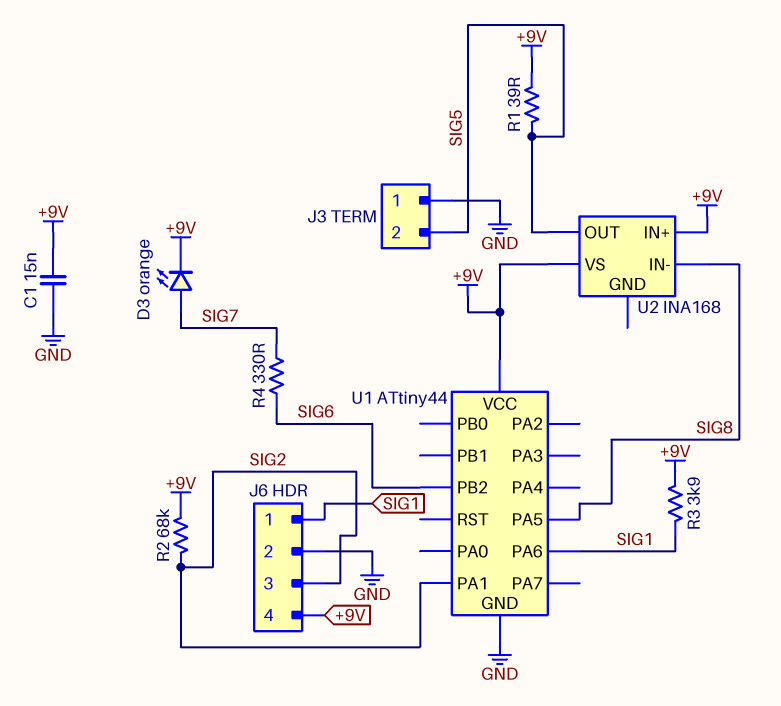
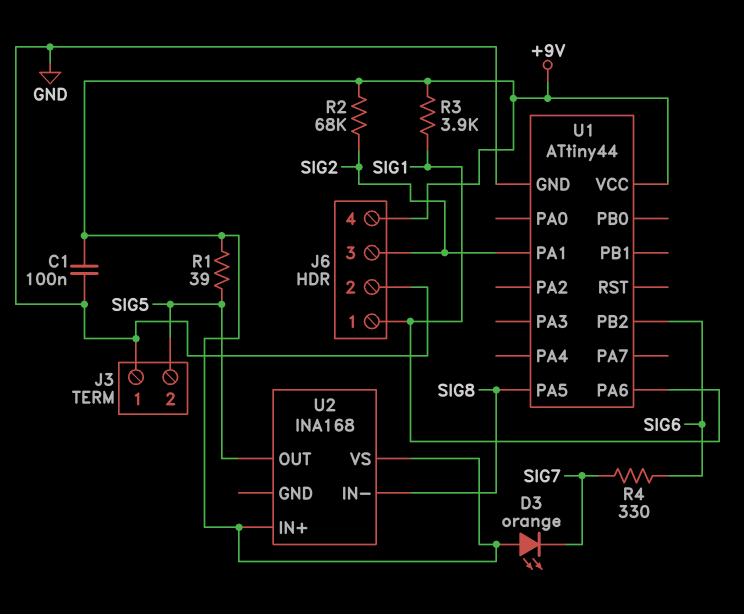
C1: 15nF (+9V, GND) -> 100nF (+9V, GND)
D3: LED orange (A SIG7, K +9V) -> LED orange (A +9V, K SIG7)

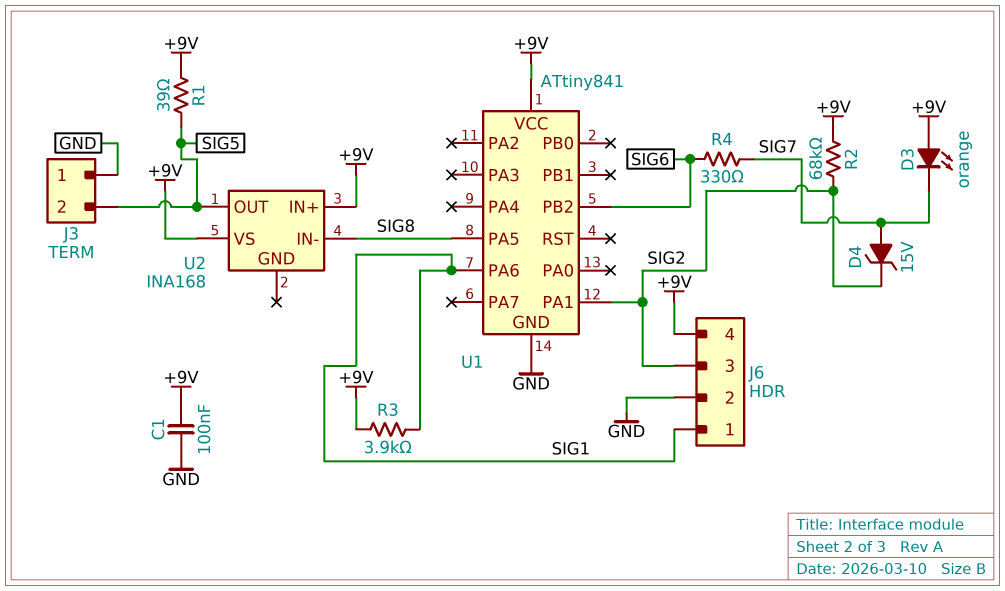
D4: none -> zener 15V (A SIG7, K SIG2)
U1: ATtiny44 -> ATtiny841

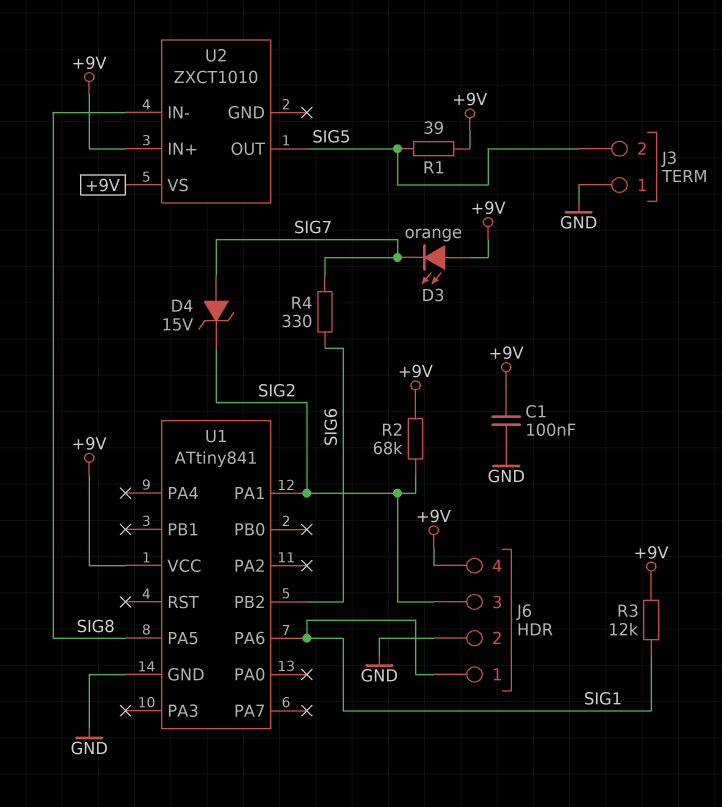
R3: 3.9k (+9V, SIG1) -> 12k (+9V, SIG1)
U2: INA168 -> ZXCT1010

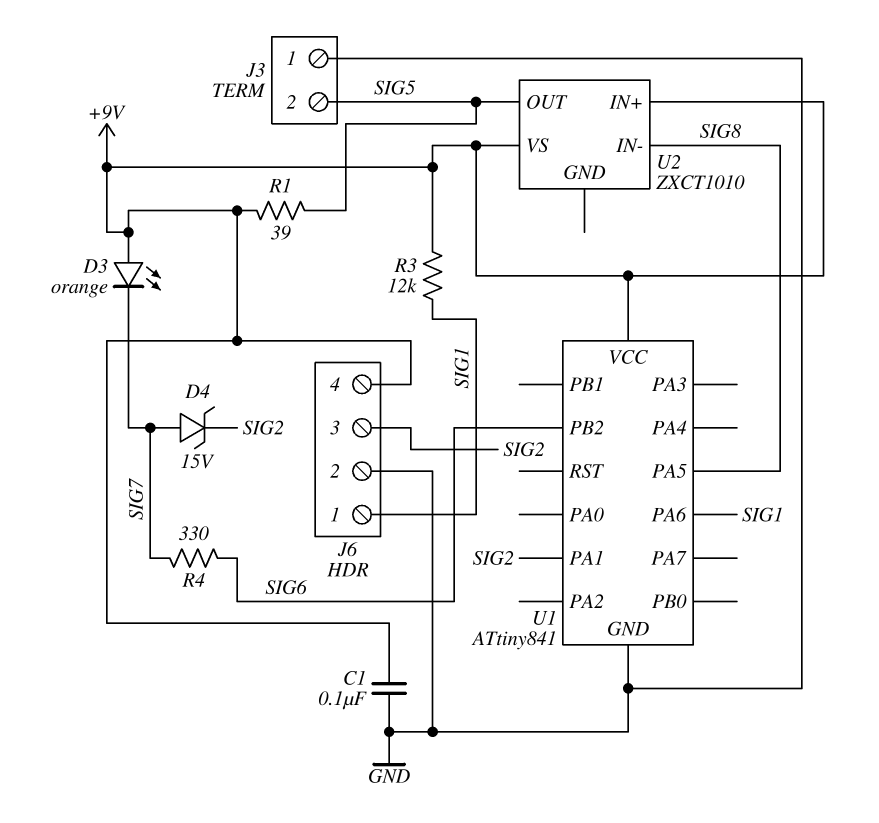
R2: 68k (+9V, SIG2) -> none

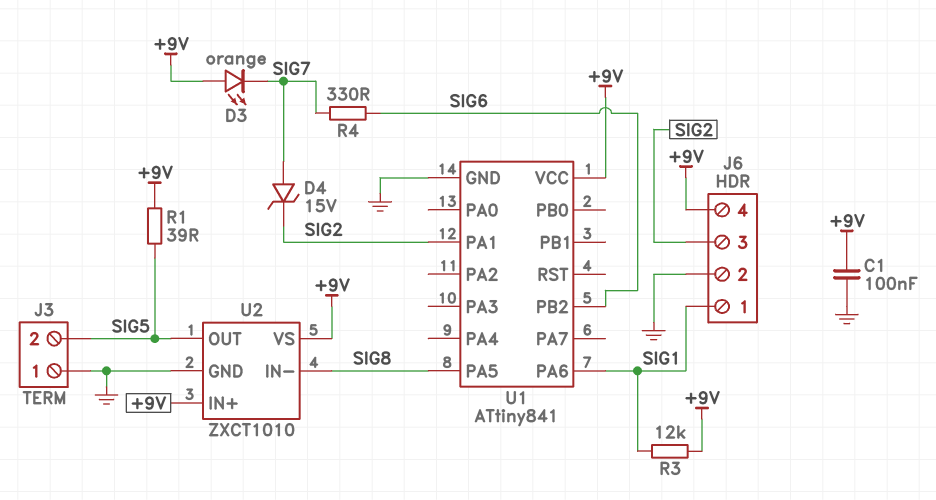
U2 pin GND: none -> GND

